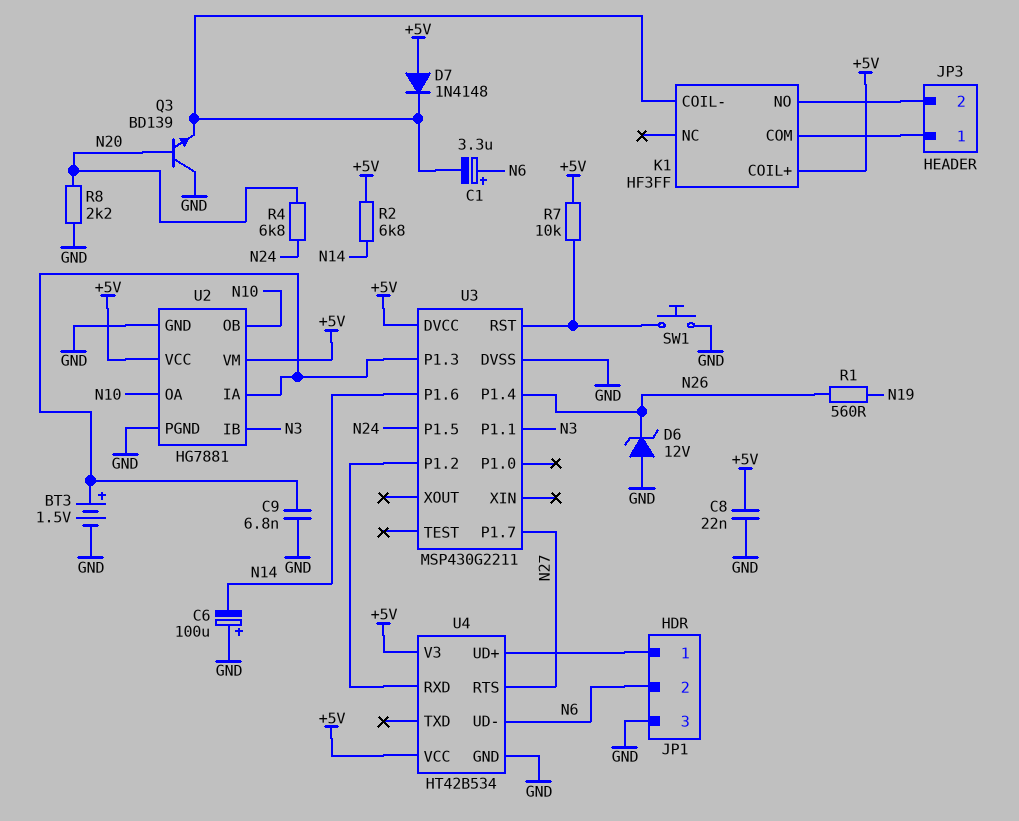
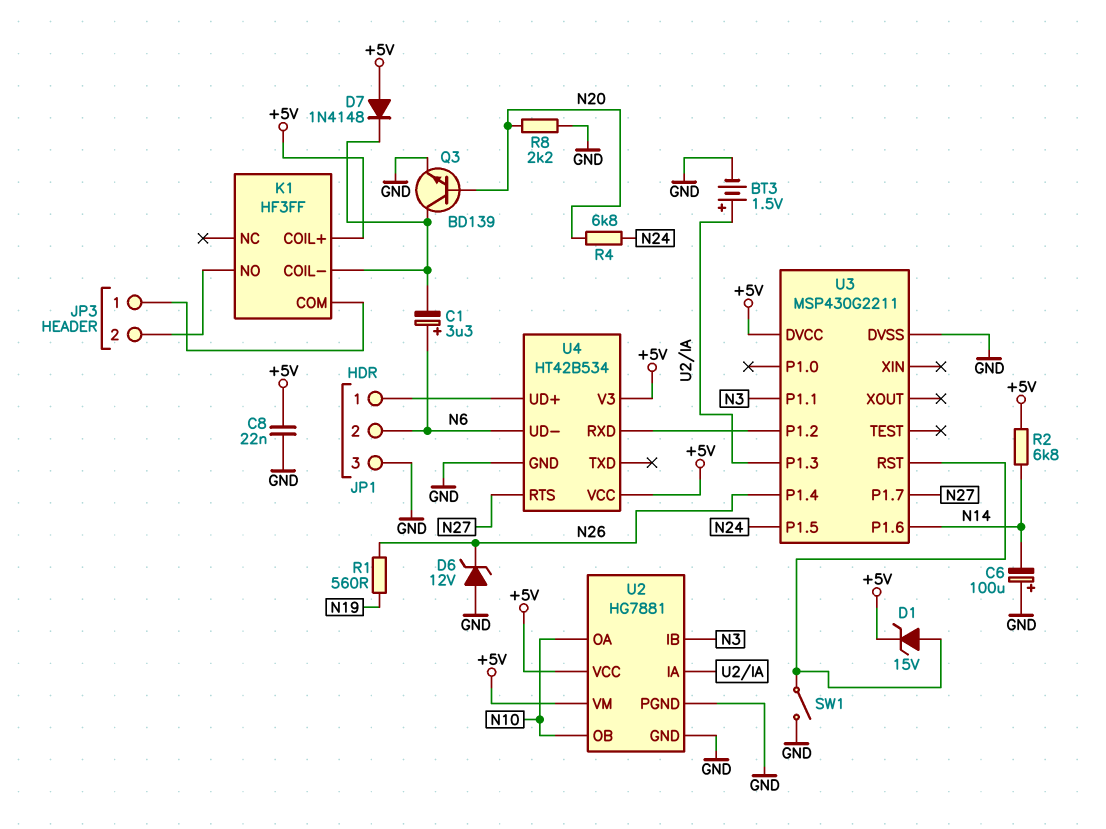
C9: 6.8nF (GND, U2/IA) -> none
D1: none -> zener 15V (A U3/RST, K +5V)
Q3: NPN BD139 (B N20, C GND, E K1/COIL-) -> NPN BD139 (B N20, C K1/COIL-, E GND)
R7: 10k (+5V, U3/RST) -> none
SW1: button (GND, U3/RST) -> switch (GND, U3/RST)

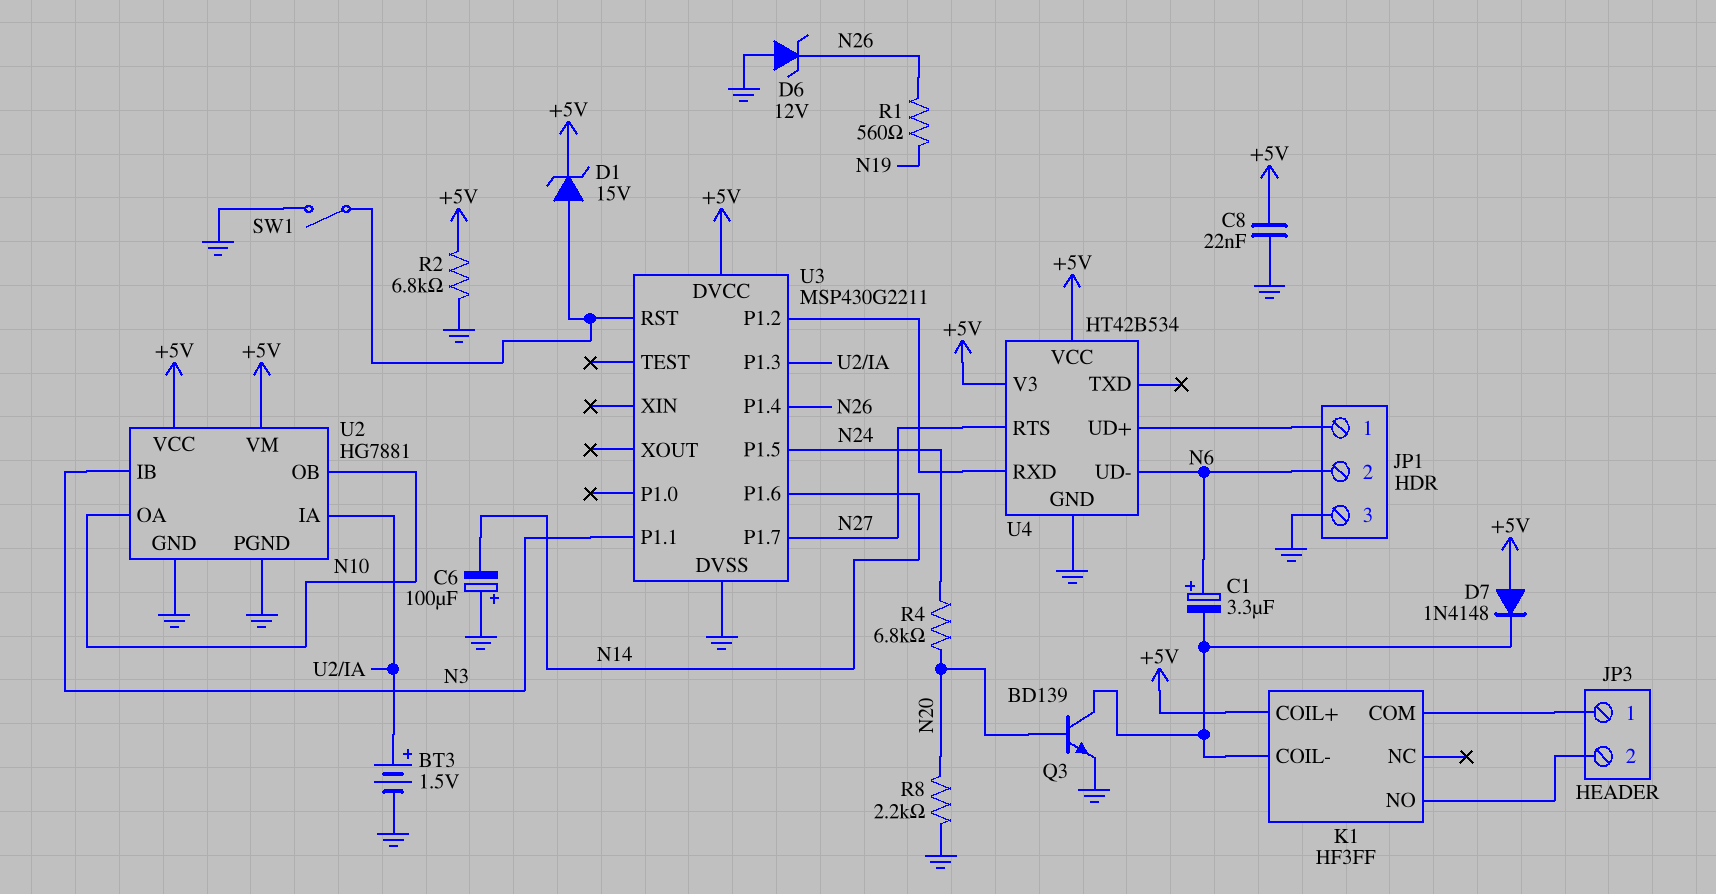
R2: 6.8k (+5V, N14) -> 6.8k (+5V, GND)

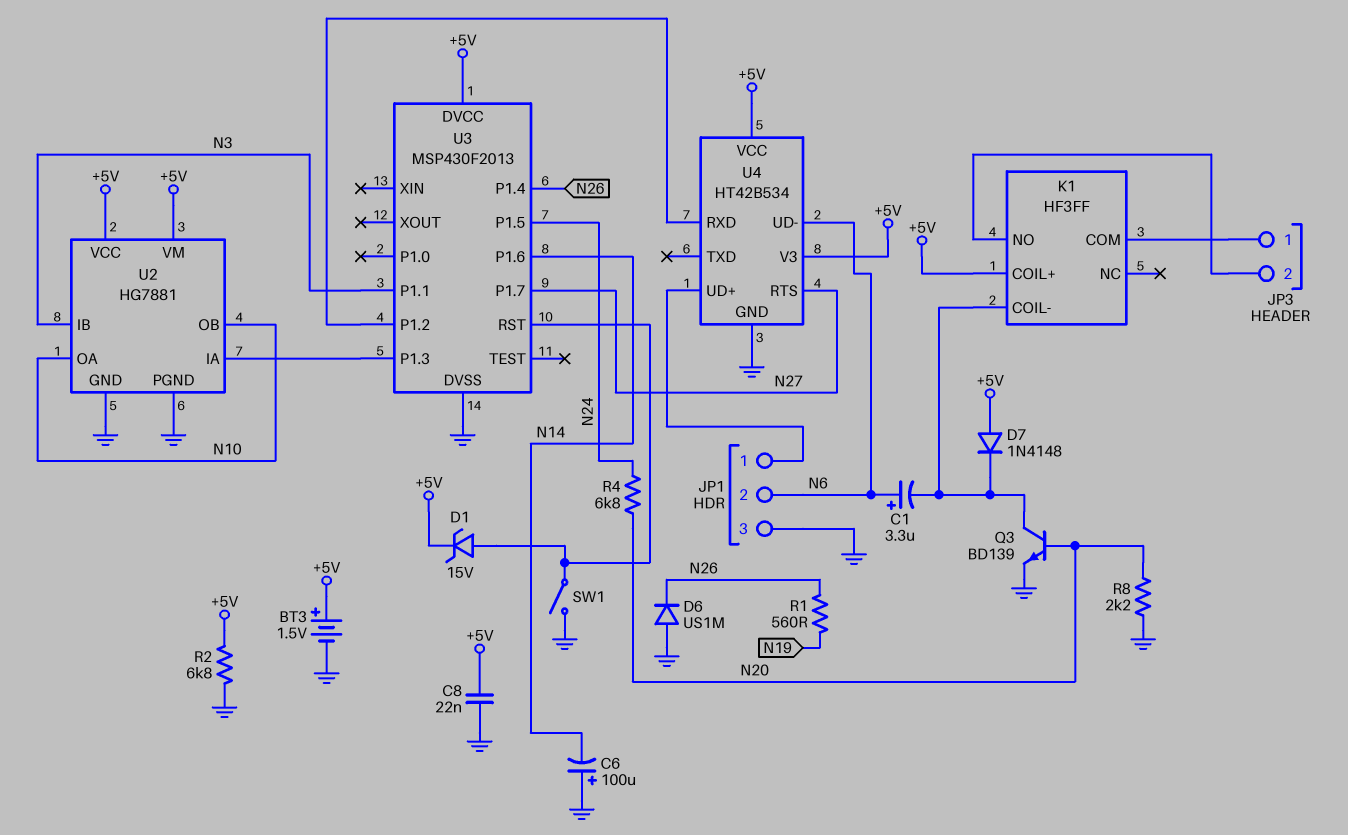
BT3: 1.5V (plus U2/IA, minus GND) -> 1.5V (plus +5V, minus GND)
D6: zener 12V (A GND, K N26) -> diode US1M (A GND, K N26)
U3: MSP430G2211 -> MSP430F2013

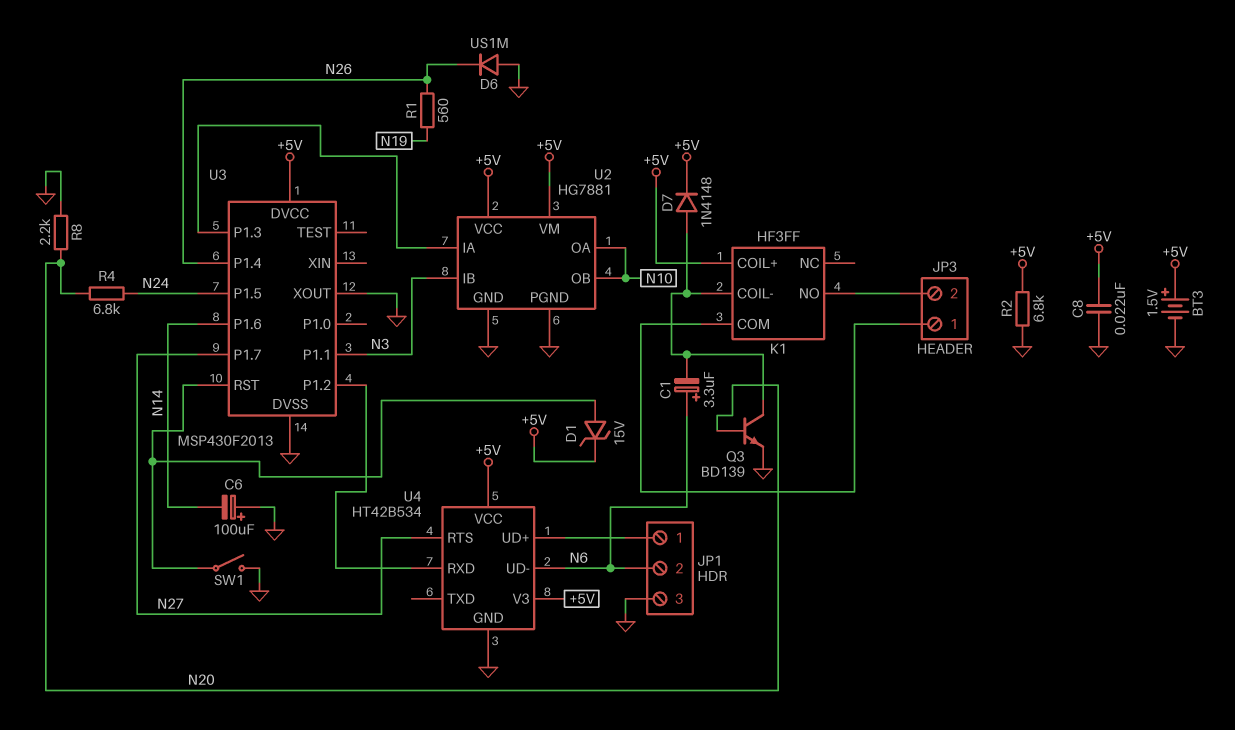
D7: diode 1N4148 (A +5V, K K1/COIL-) -> diode 1N4148 (A K1/COIL-, K +5V)
U3 pin XOUT: none -> GND

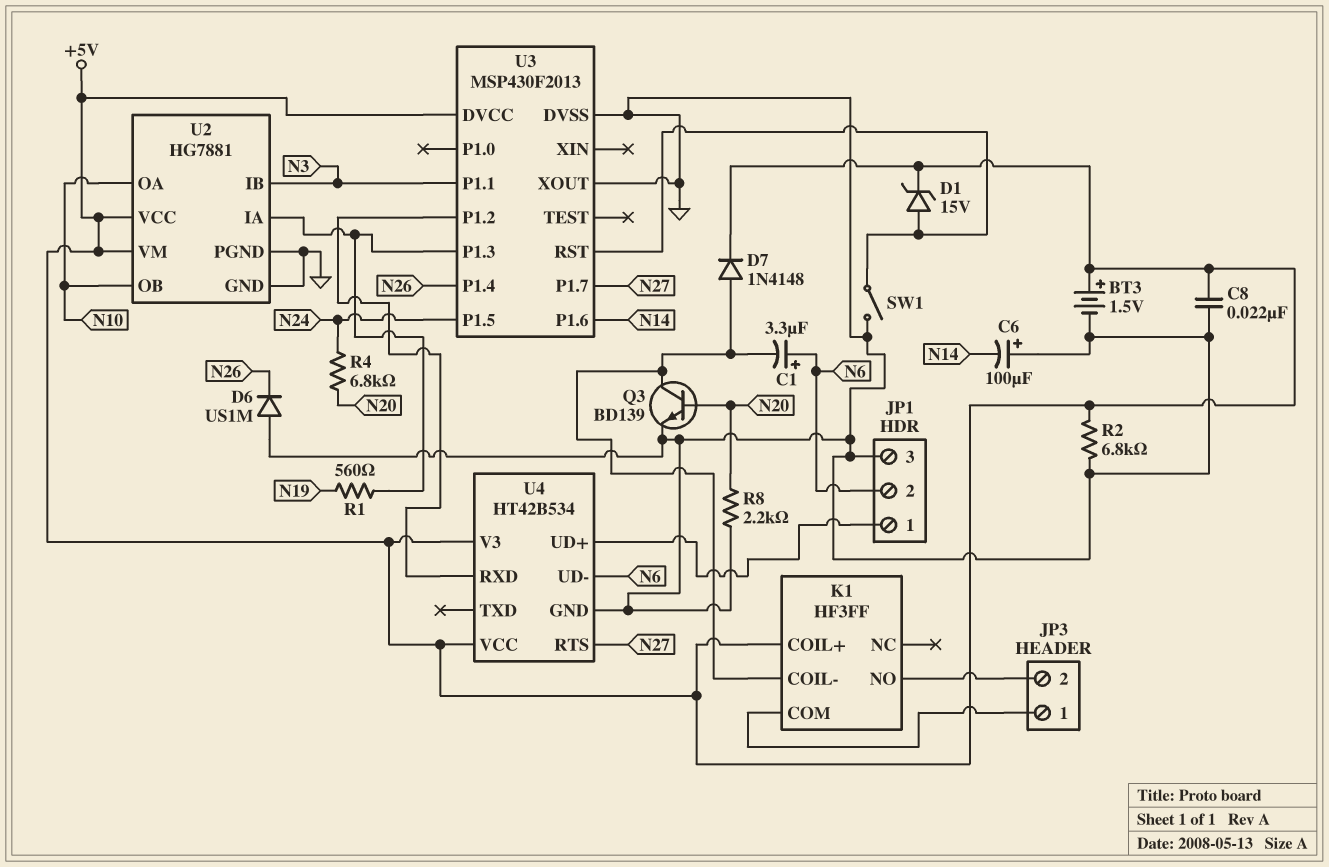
R1: 560 (N19, N26) -> 560 (N19, U2/IA)

